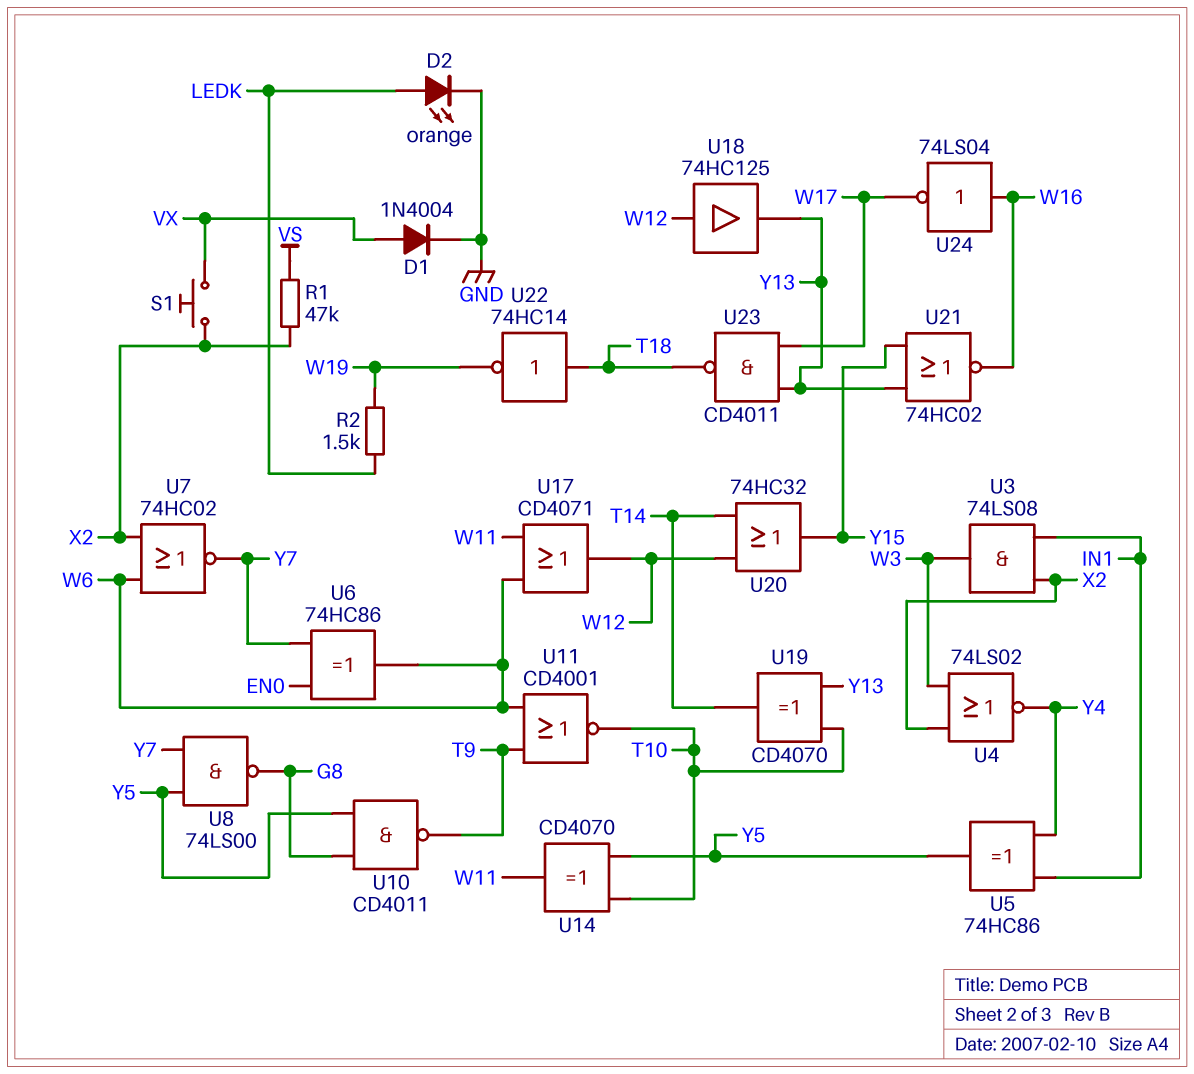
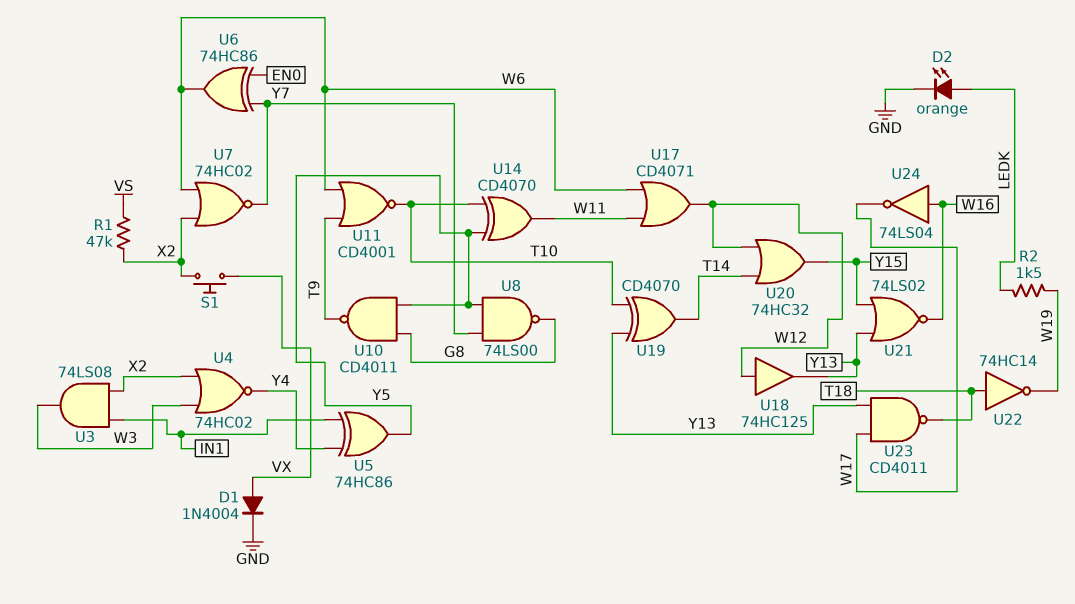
U4: NOR 74LS02 (in W3, in X2, out Y4) -> NOR 74HC02 (in W3, in X2, out Y4)
U21: NOR 74HC02 (in Y13, in Y15, out W16) -> NOR 74LS02 (in Y13, in Y15, out W16)

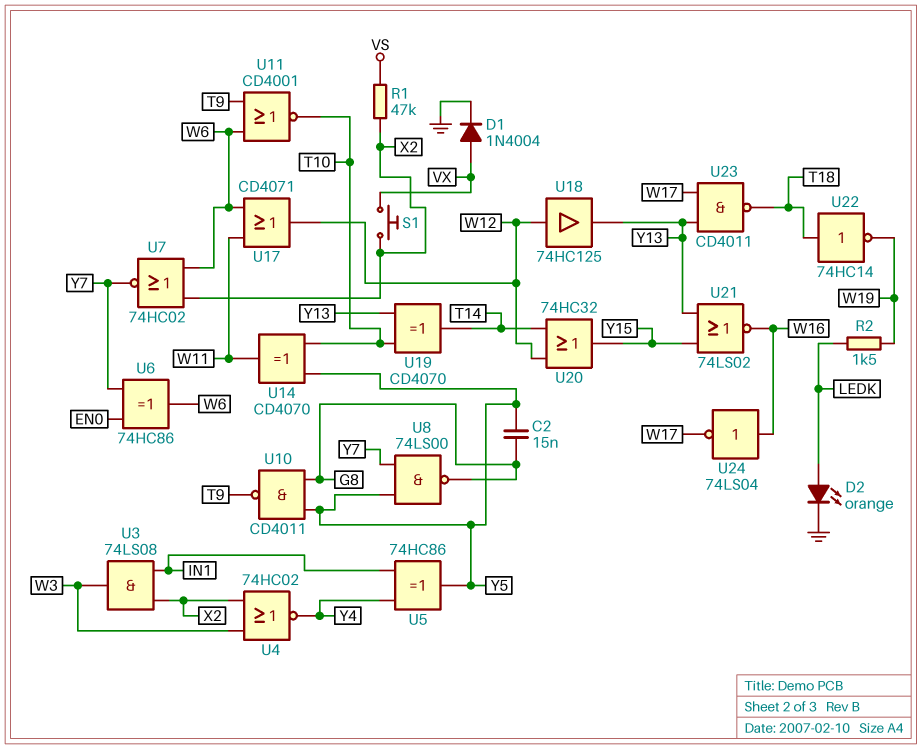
C2: none -> 15nF (G8, Y5)

